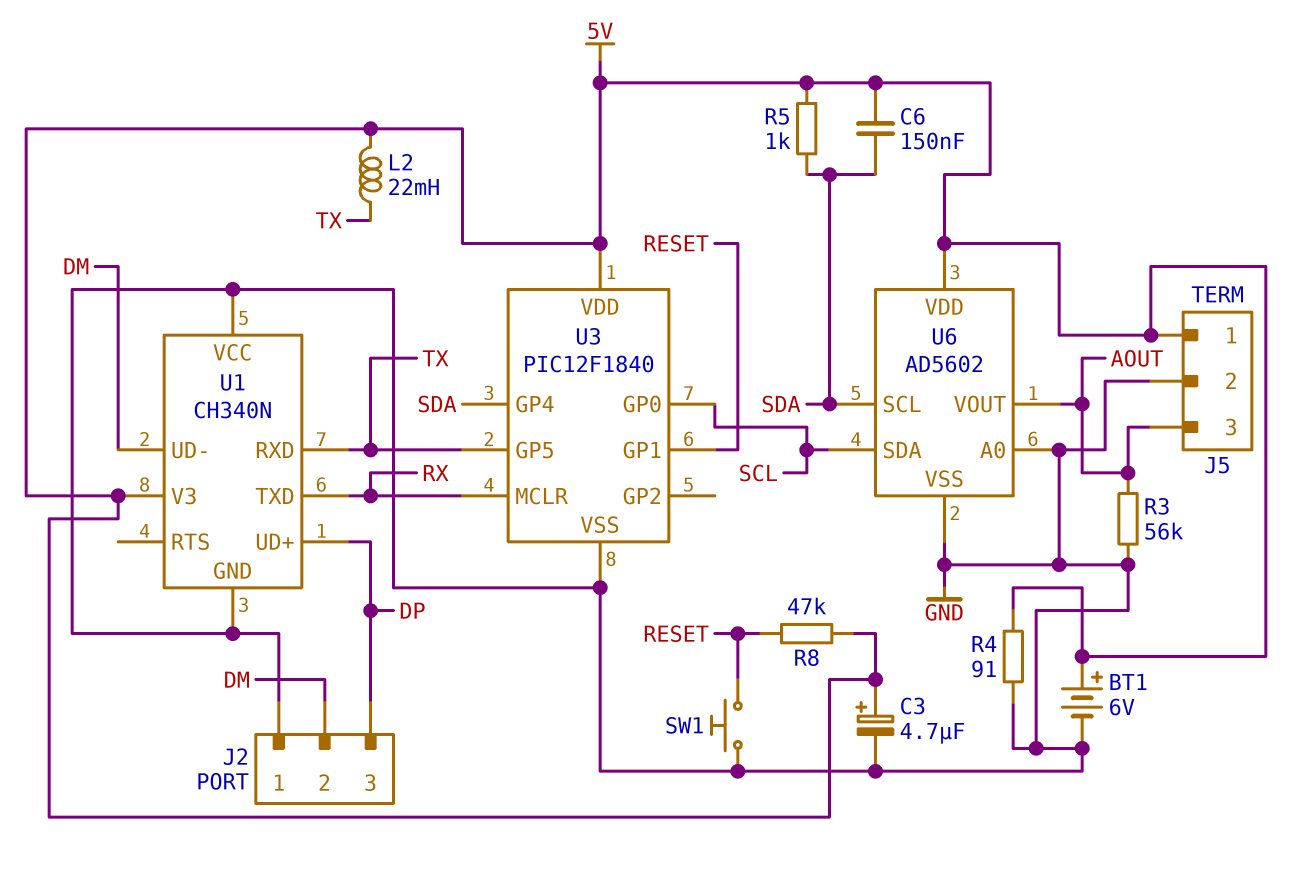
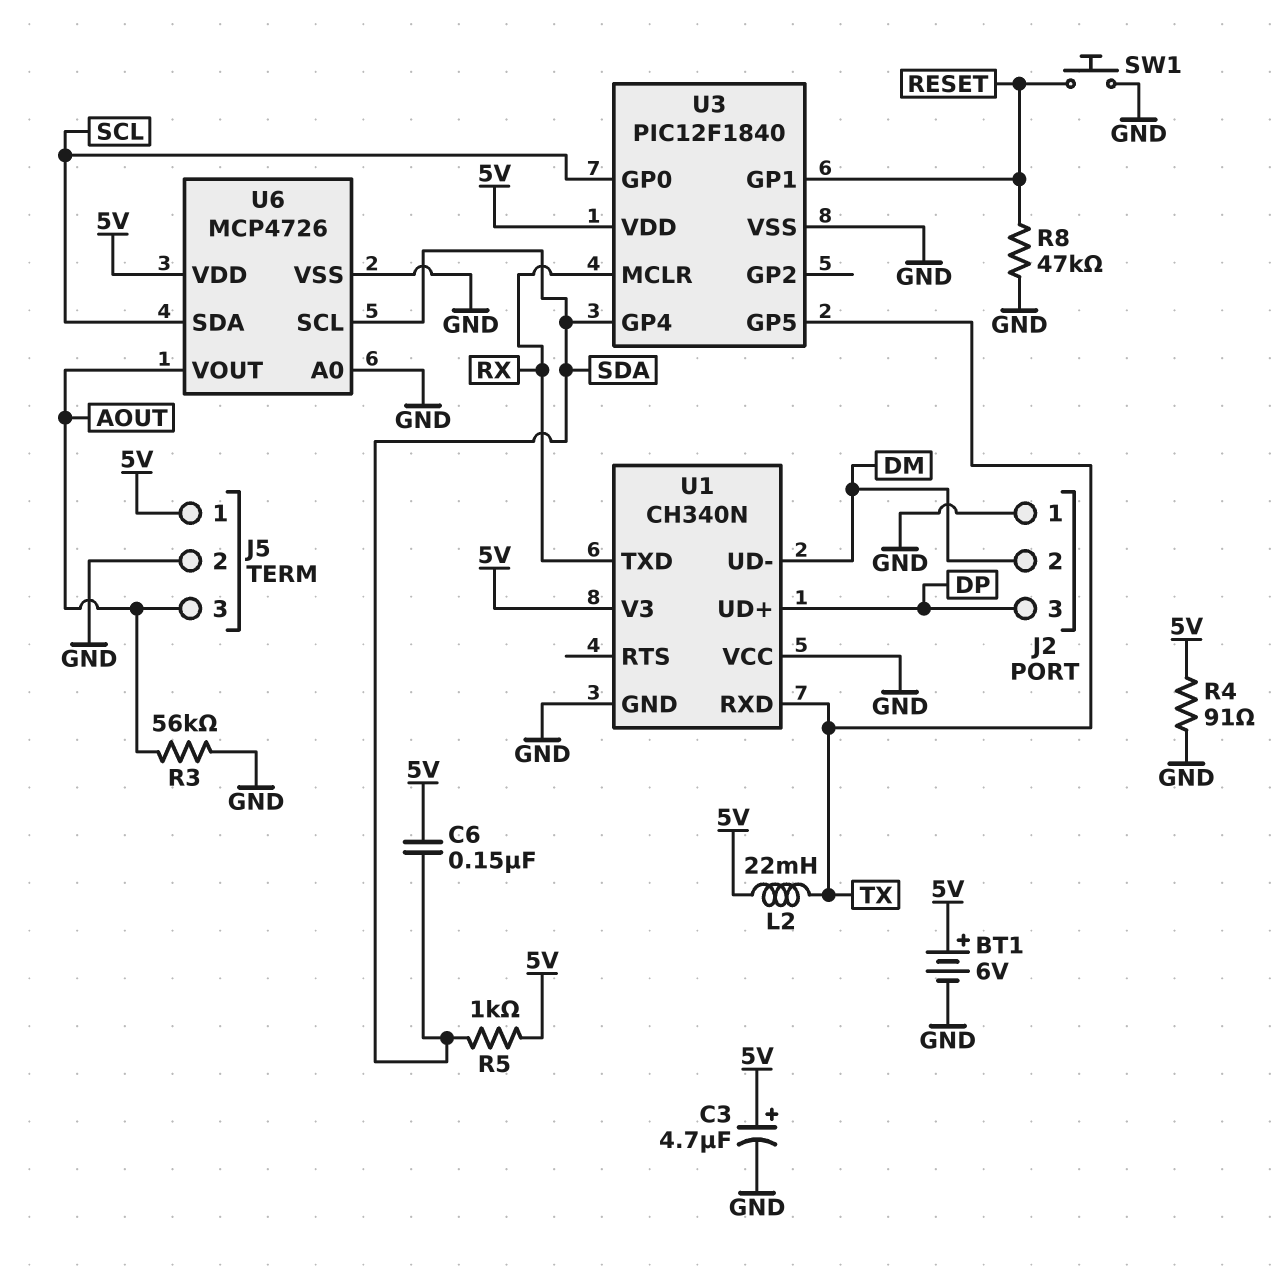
R8: 47k (5V, RESET) -> 47k (GND, RESET)
U6: AD5602 -> MCP4726

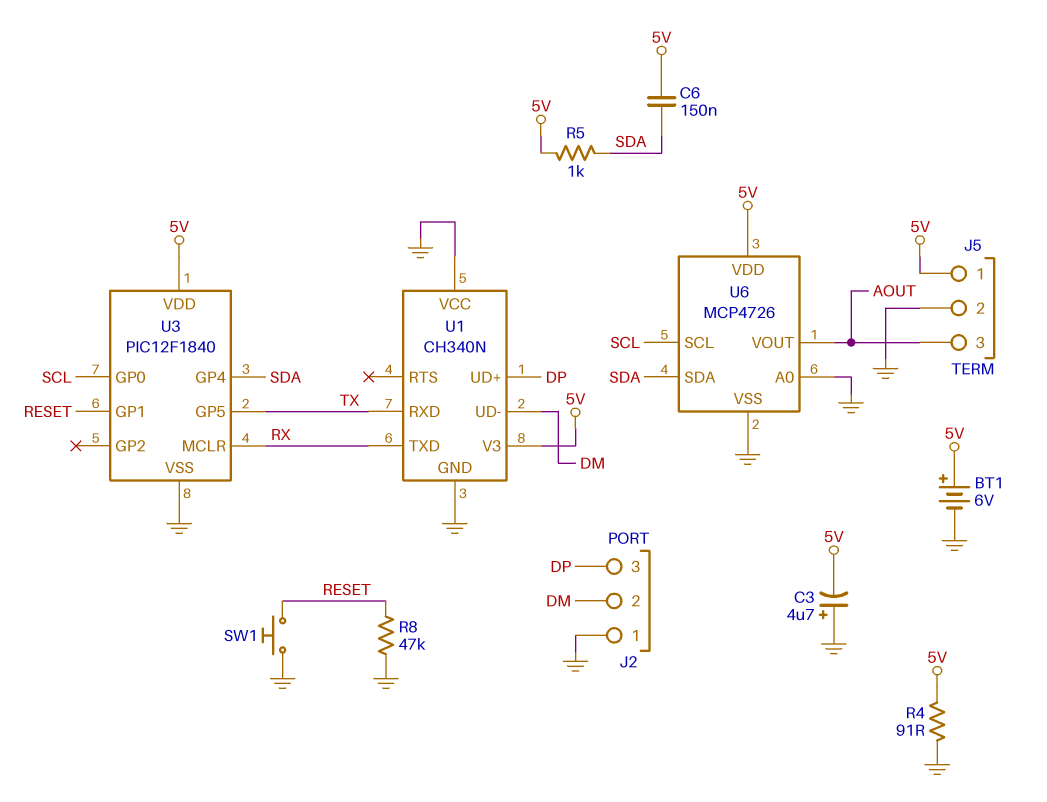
C3: 4.7uF (plus 5V, minus GND) -> 4.7uF (plus GND, minus 5V)
L2: 22mH (5V, TX) -> none
R3: 56k (AOUT, GND) -> none
U6 pin SCL: SDA -> SCL
U6 pin SDA: SCL -> SDA

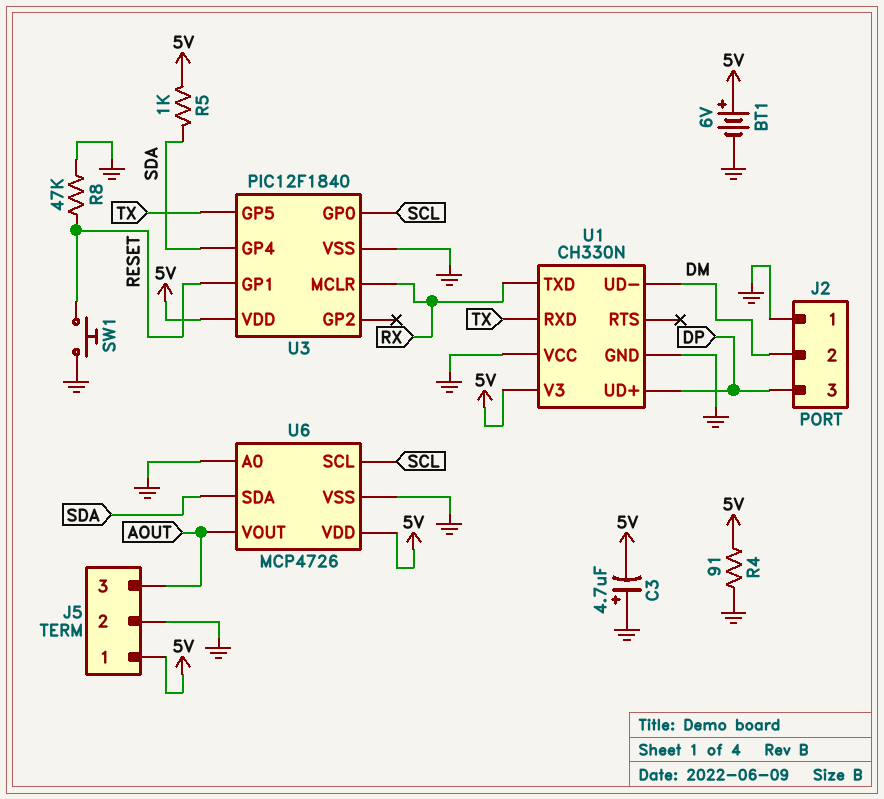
C6: 150nF (5V, SDA) -> none
U1: CH340N -> CH330N

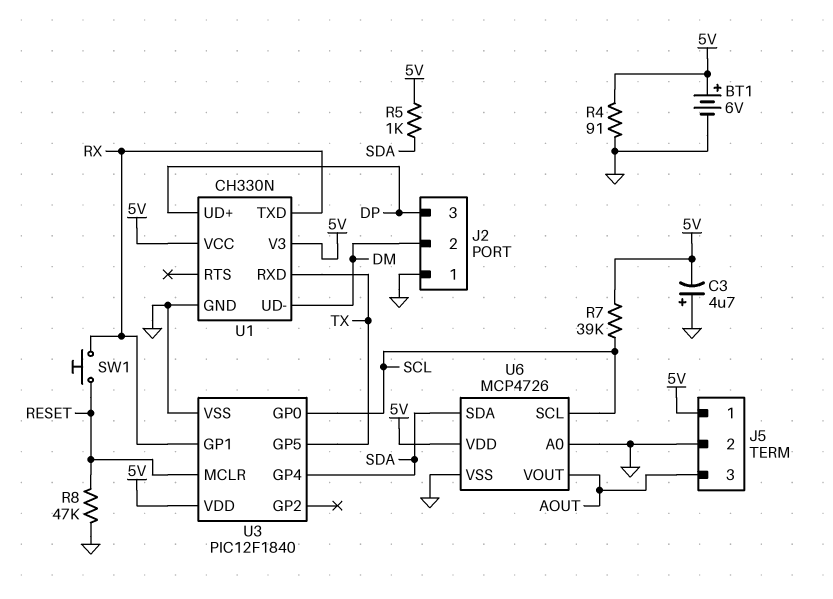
R7: none -> 39k (5V, SCL)
SW1: button (GND, RESET) -> button (RESET, RX)
U1 pin VCC: GND -> 5V
U3 pin GP1: RESET -> RX
U3 pin MCLR: RX -> RESET

